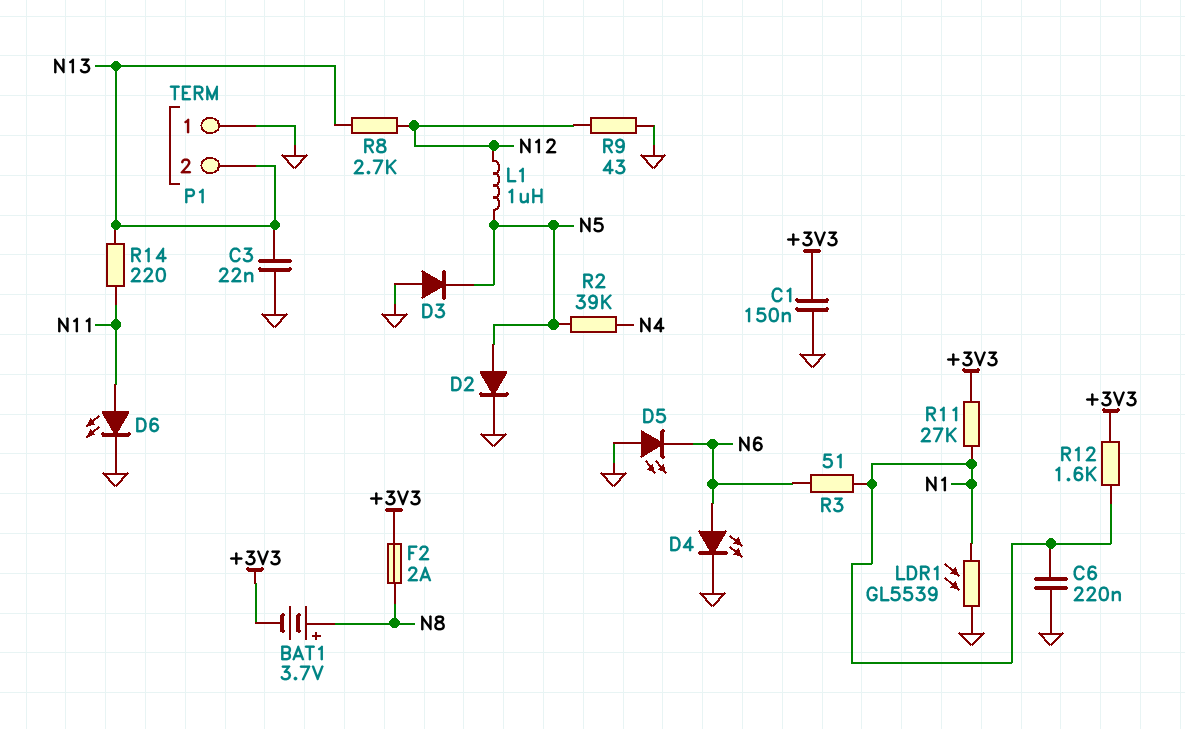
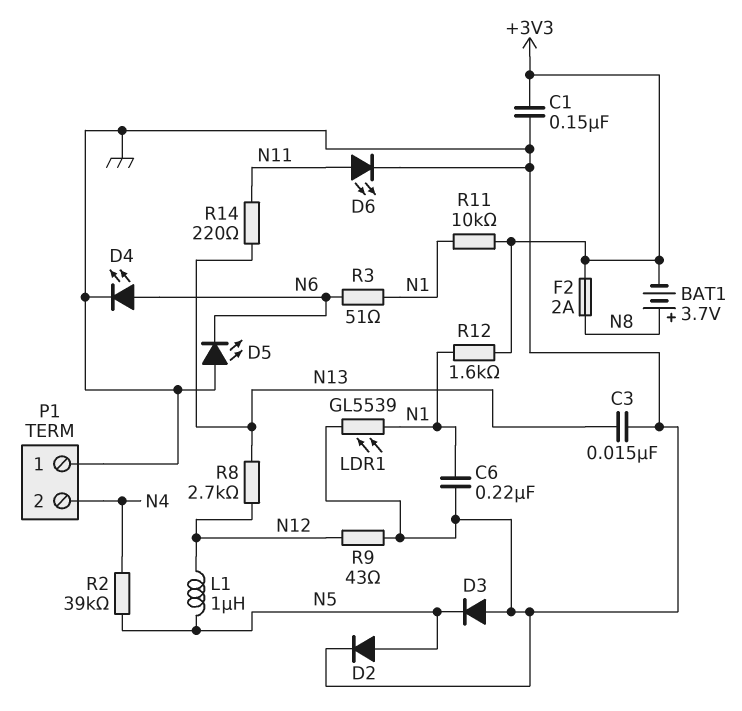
C3: 22nF (GND, N13) -> 15nF (GND, N13)
P1 pin 2: N13 -> N4
R11: 27k (+3V3, N1) -> 10k (+3V3, N1)

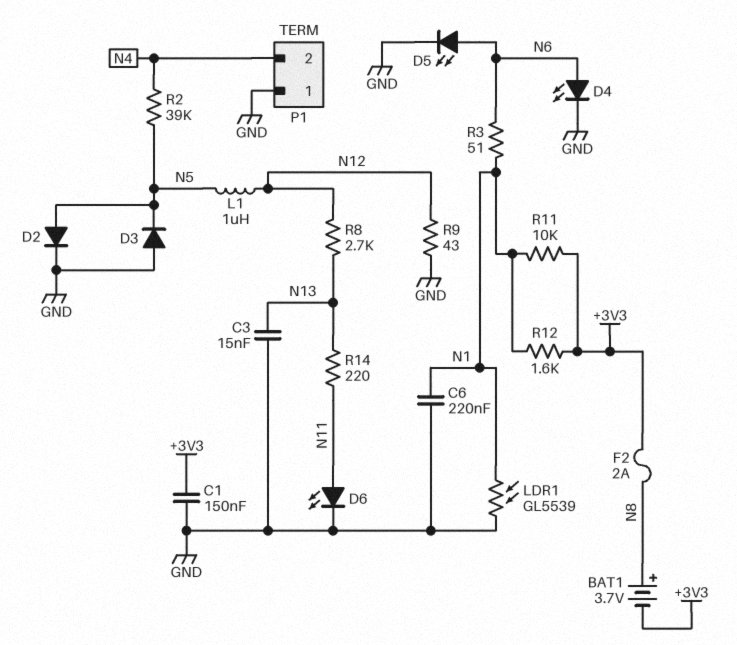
D5: LED (A GND, K N6) -> LED (A N6, K GND)

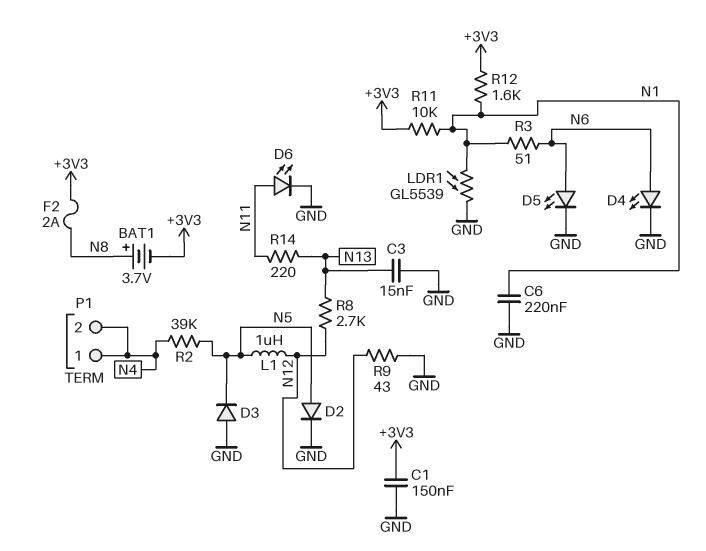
P1 pin 1: GND -> N4

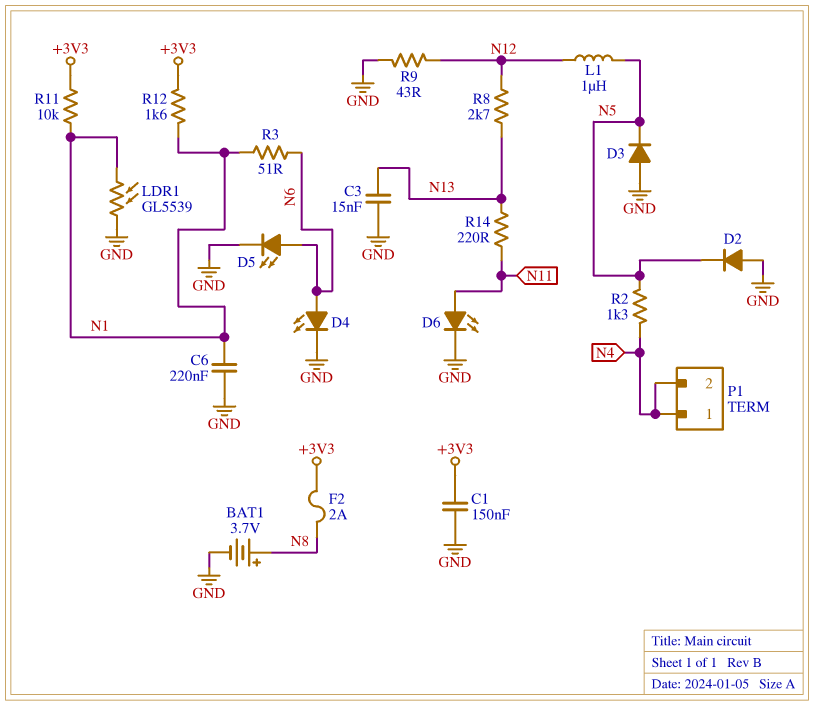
BAT1: 3.7V (plus N8, minus +3V3) -> 3.7V (plus N8, minus GND)
D2: diode (A N5, K GND) -> diode (A GND, K N5)
R2: 39k (N4, N5) -> 1.3k (N4, N5)

